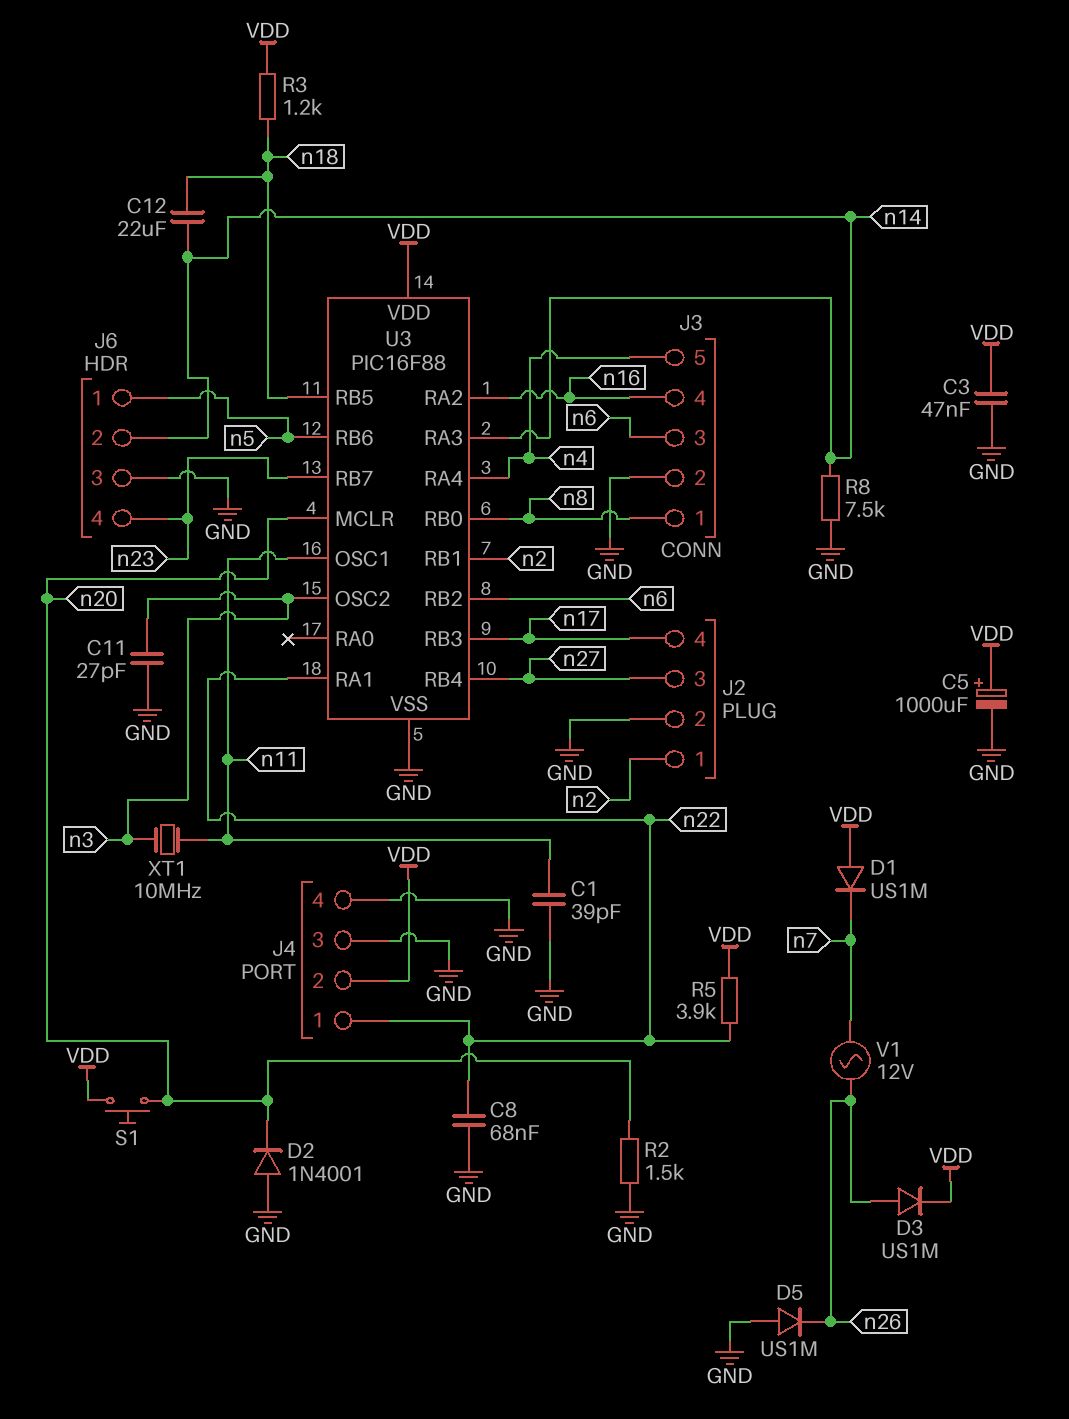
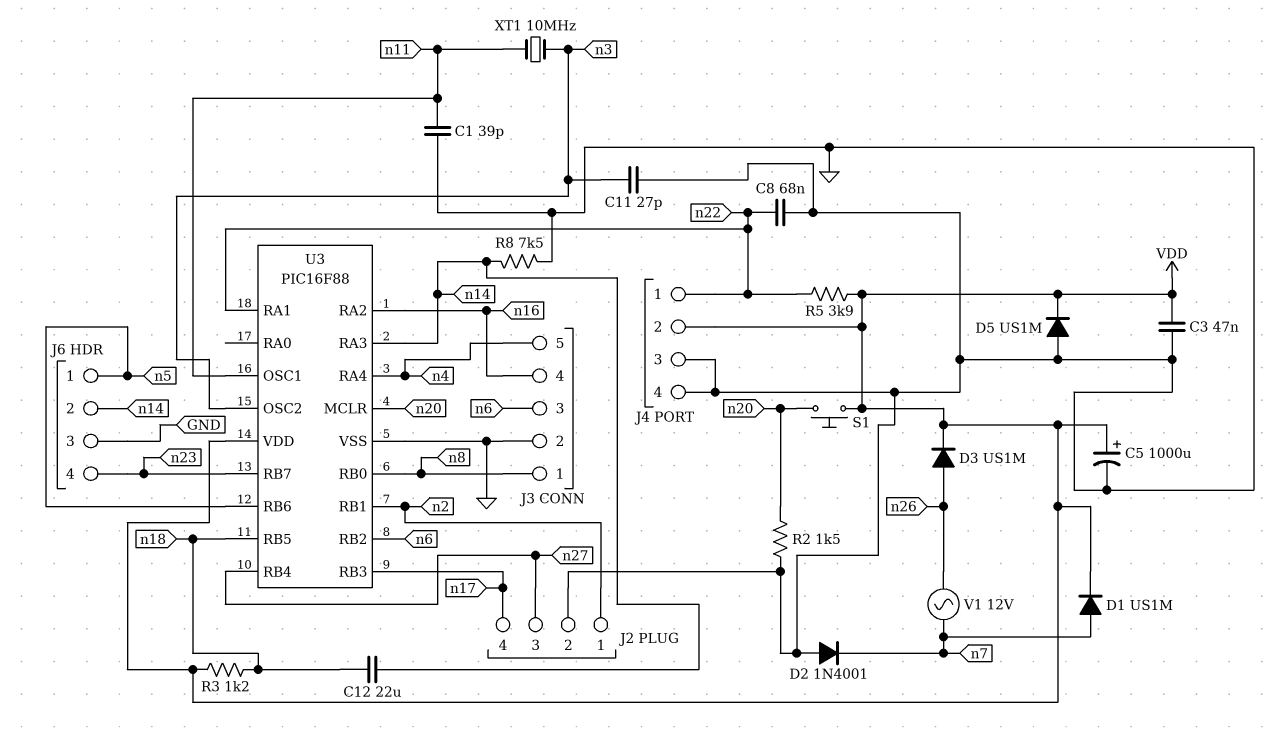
D1: diode US1M (A VDD, K n7) -> diode US1M (A n7, K VDD)
D2: diode 1N4001 (A GND, K n20) -> diode 1N4001 (A GND, K n7)
D5: diode US1M (A GND, K n26) -> diode US1M (A GND, K VDD)

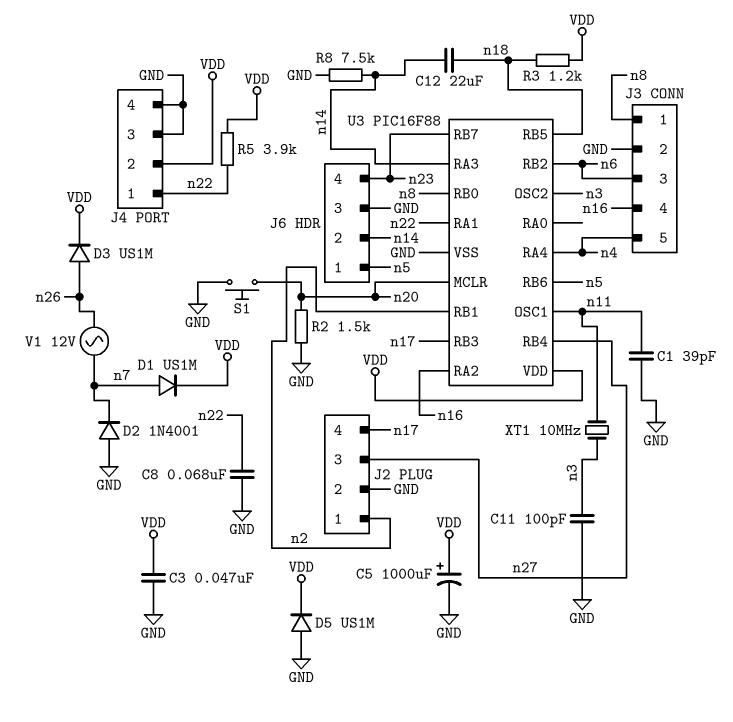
C11: 27pF (GND, n3) -> 100pF (GND, n3)
S1: button (VDD, n20) -> button (GND, n20)

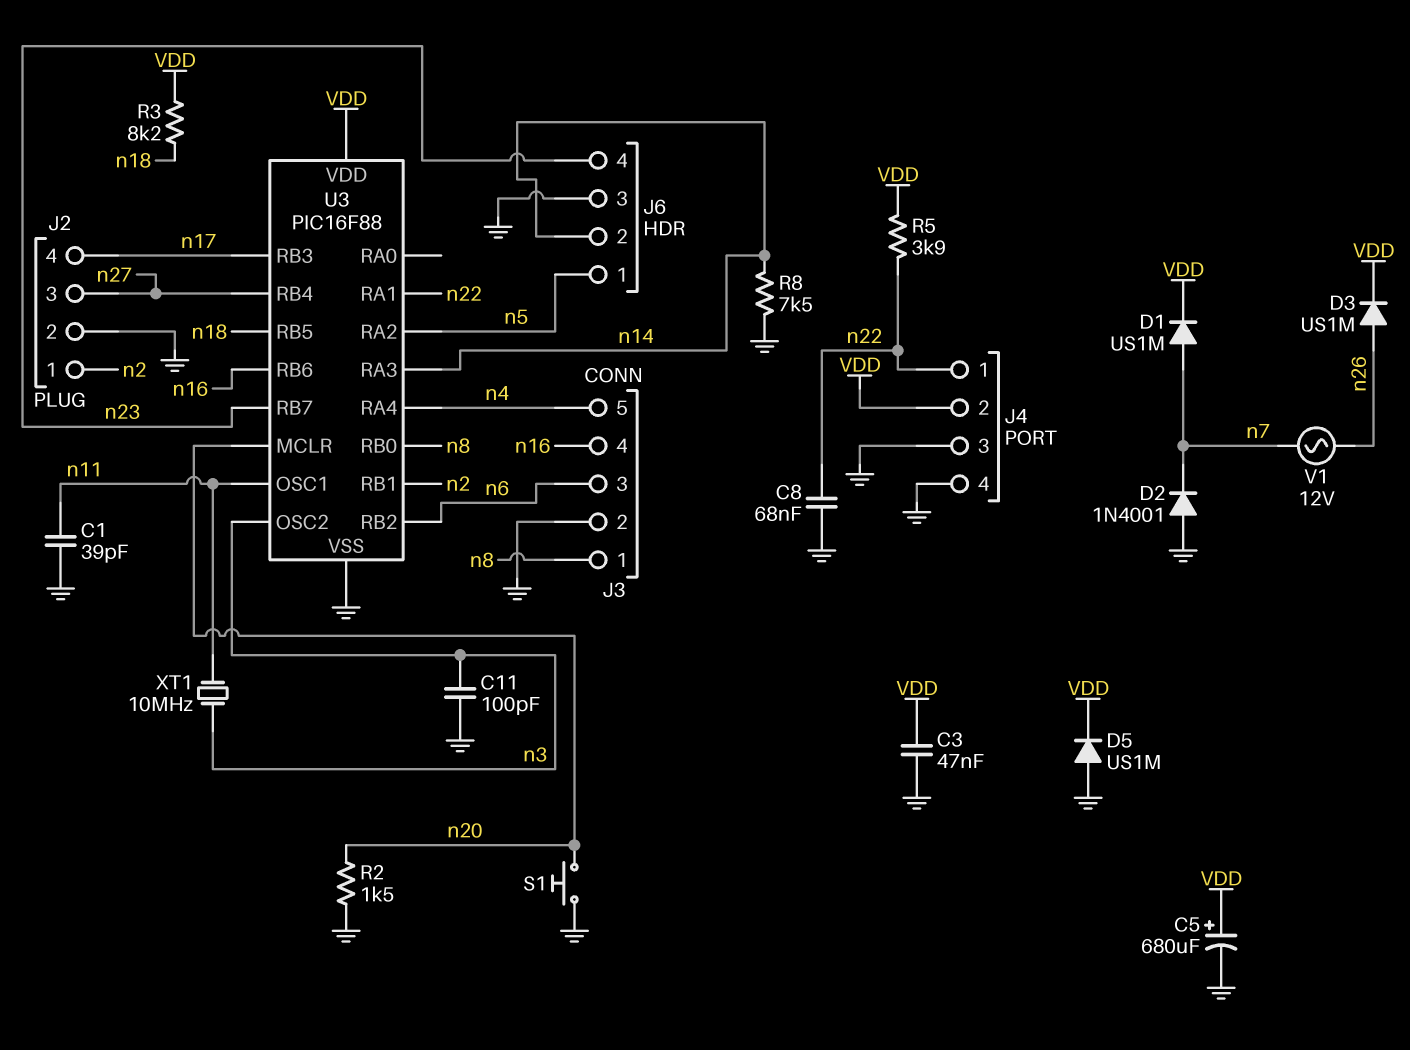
C5: 1000uF (plus VDD, minus GND) -> 680uF (plus VDD, minus GND)
C12: 22uF (n14, n18) -> none
R3: 1.2k (VDD, n18) -> 8.2k (VDD, n18)
U3 pin RA2: n16 -> n5
U3 pin RB6: n5 -> n16

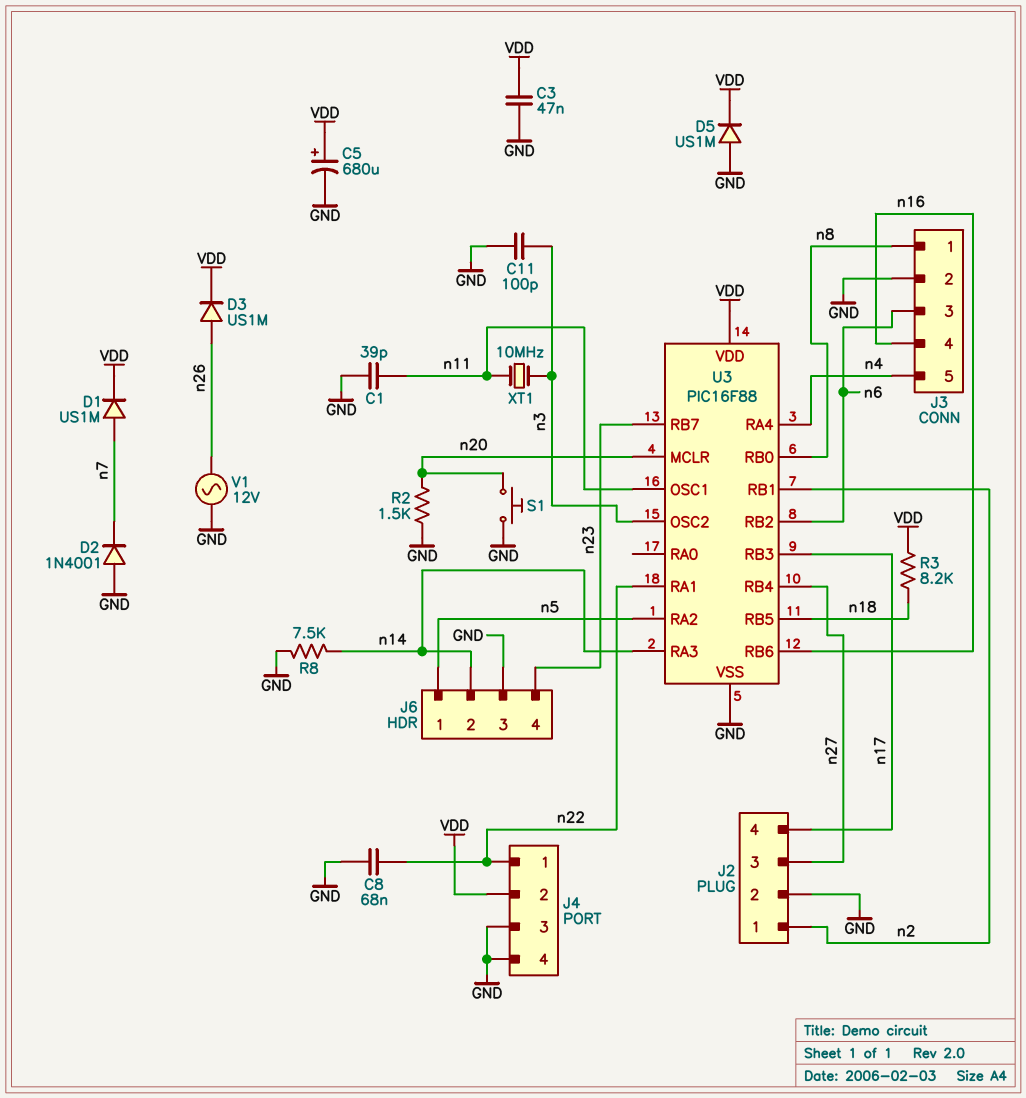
R5: 3.9k (VDD, n22) -> none
V1: AC 12V (n7, n26) -> AC 12V (GND, n26)

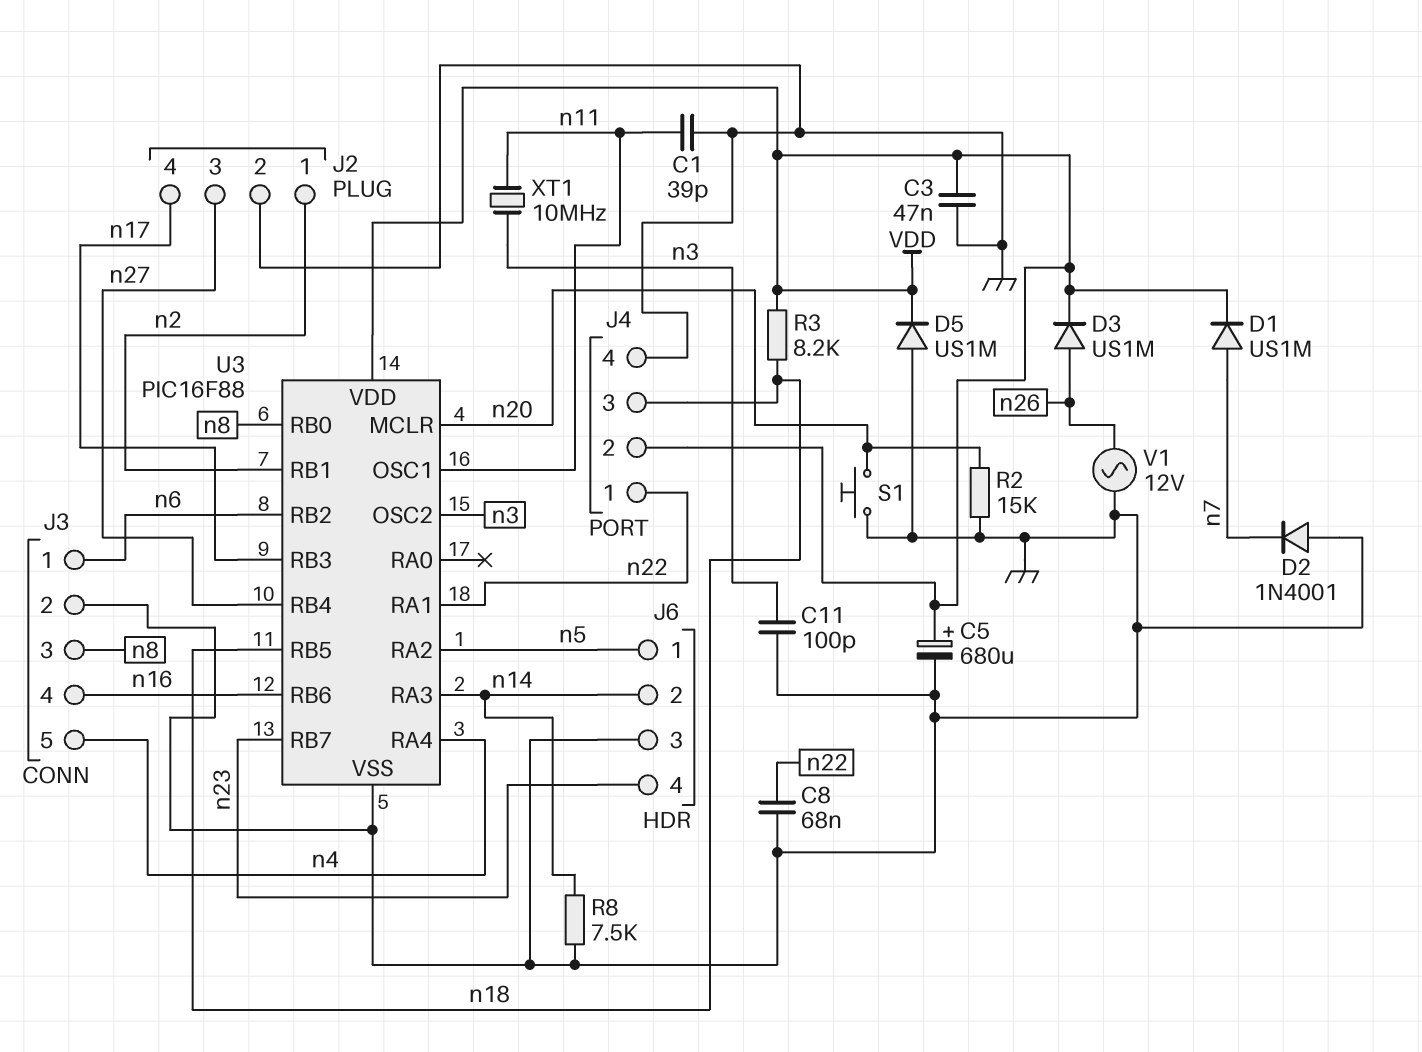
J3 pin 1: n8 -> n6
J3 pin 3: n6 -> n8
J4 pin 3: GND -> n18
R2: 1.5k (GND, n20) -> 15k (GND, n20)

